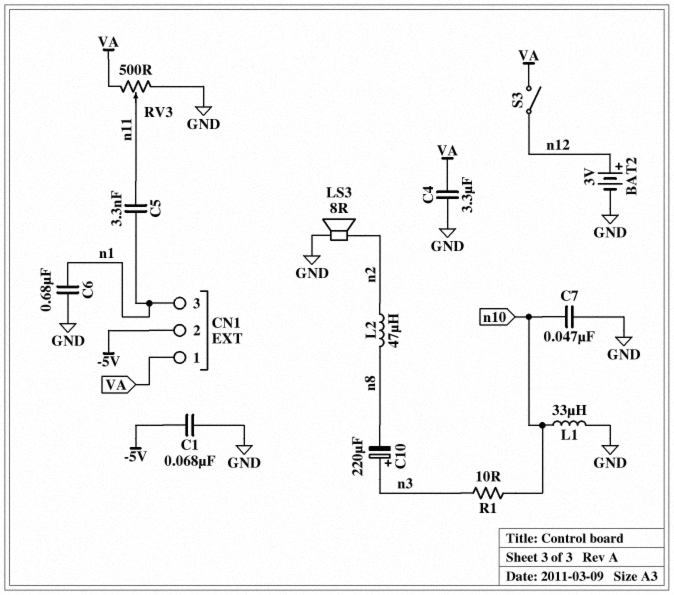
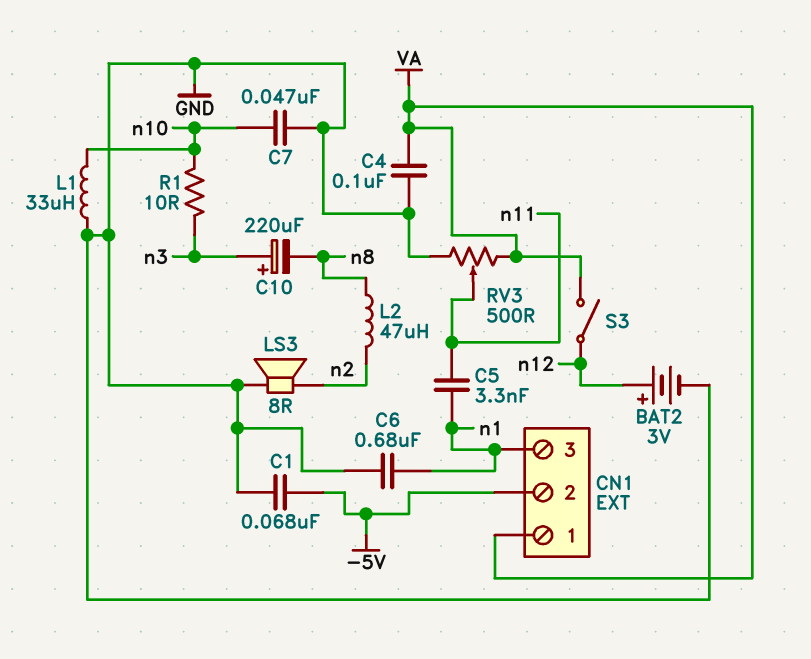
C4: 3.3uF (GND, VA) -> 100nF (GND, VA)

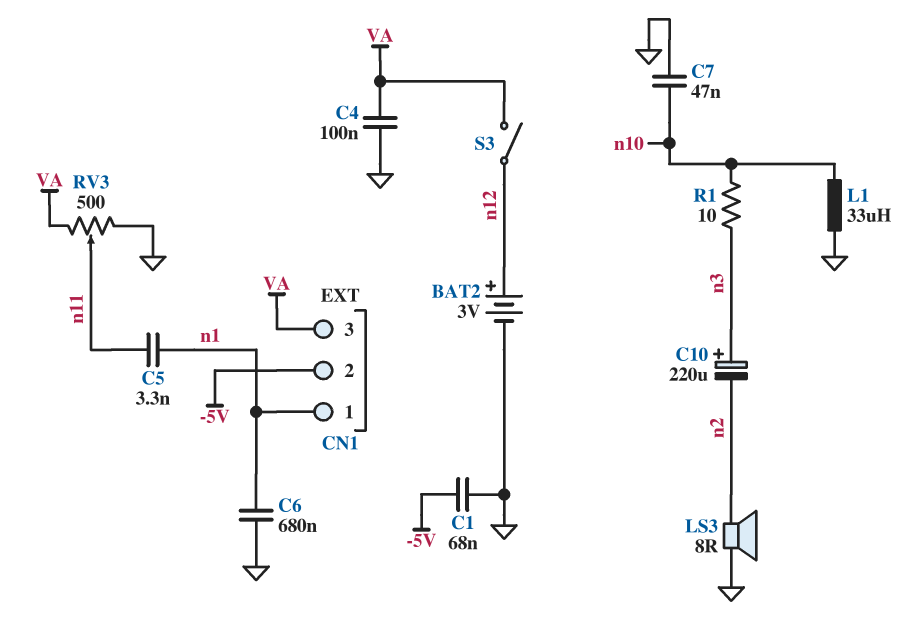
C10: 220uF (plus n3, minus n8) -> 220uF (plus n3, minus n2)
CN1 pin 1: VA -> n1
CN1 pin 3: n1 -> VA
L2: 47uH (n2, n8) -> none

